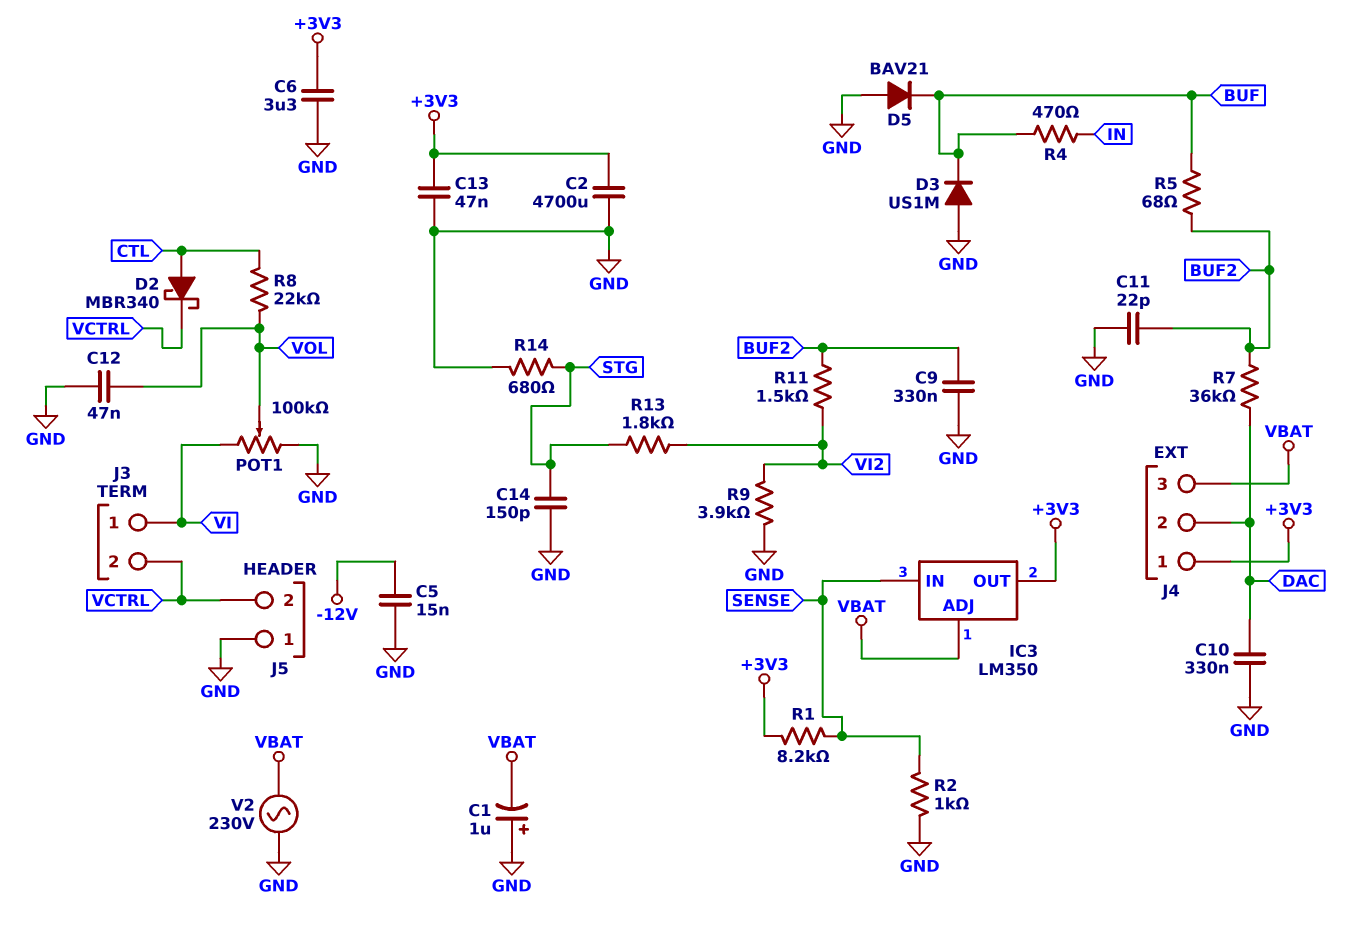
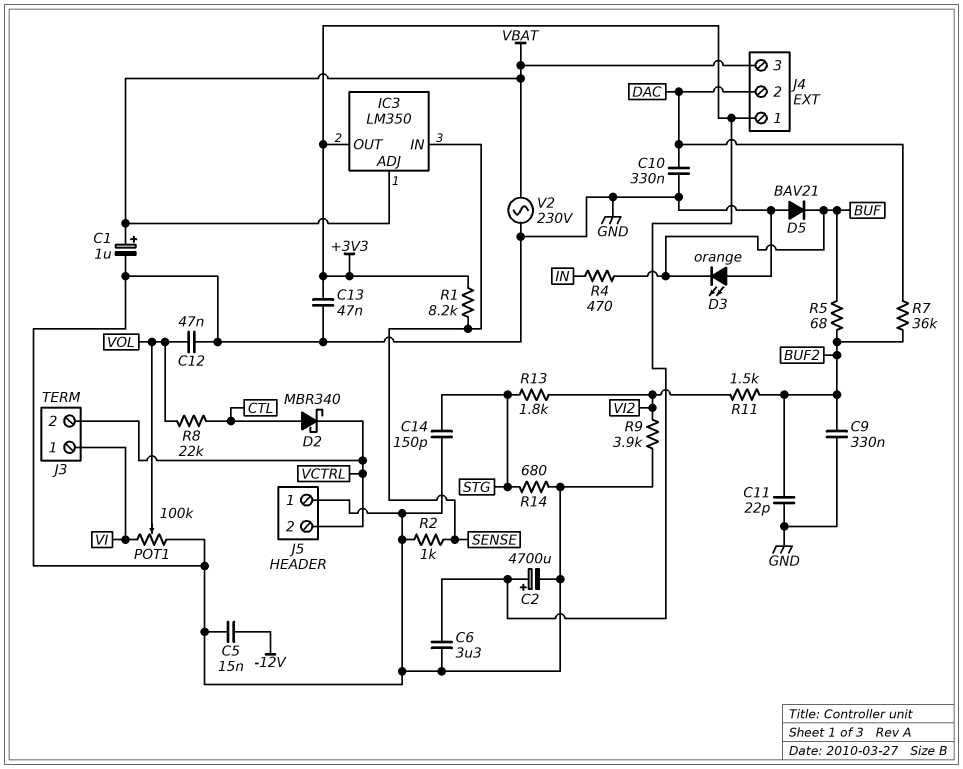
C1: 1uF (plus GND, minus VBAT) -> 1uF (plus VBAT, minus GND)
C2: 4700uF (+3V3, GND) -> 4700uF (plus +3V3, minus GND)
D3: diode US1M (A GND, K BUF) -> LED orange (A GND, K BUF)

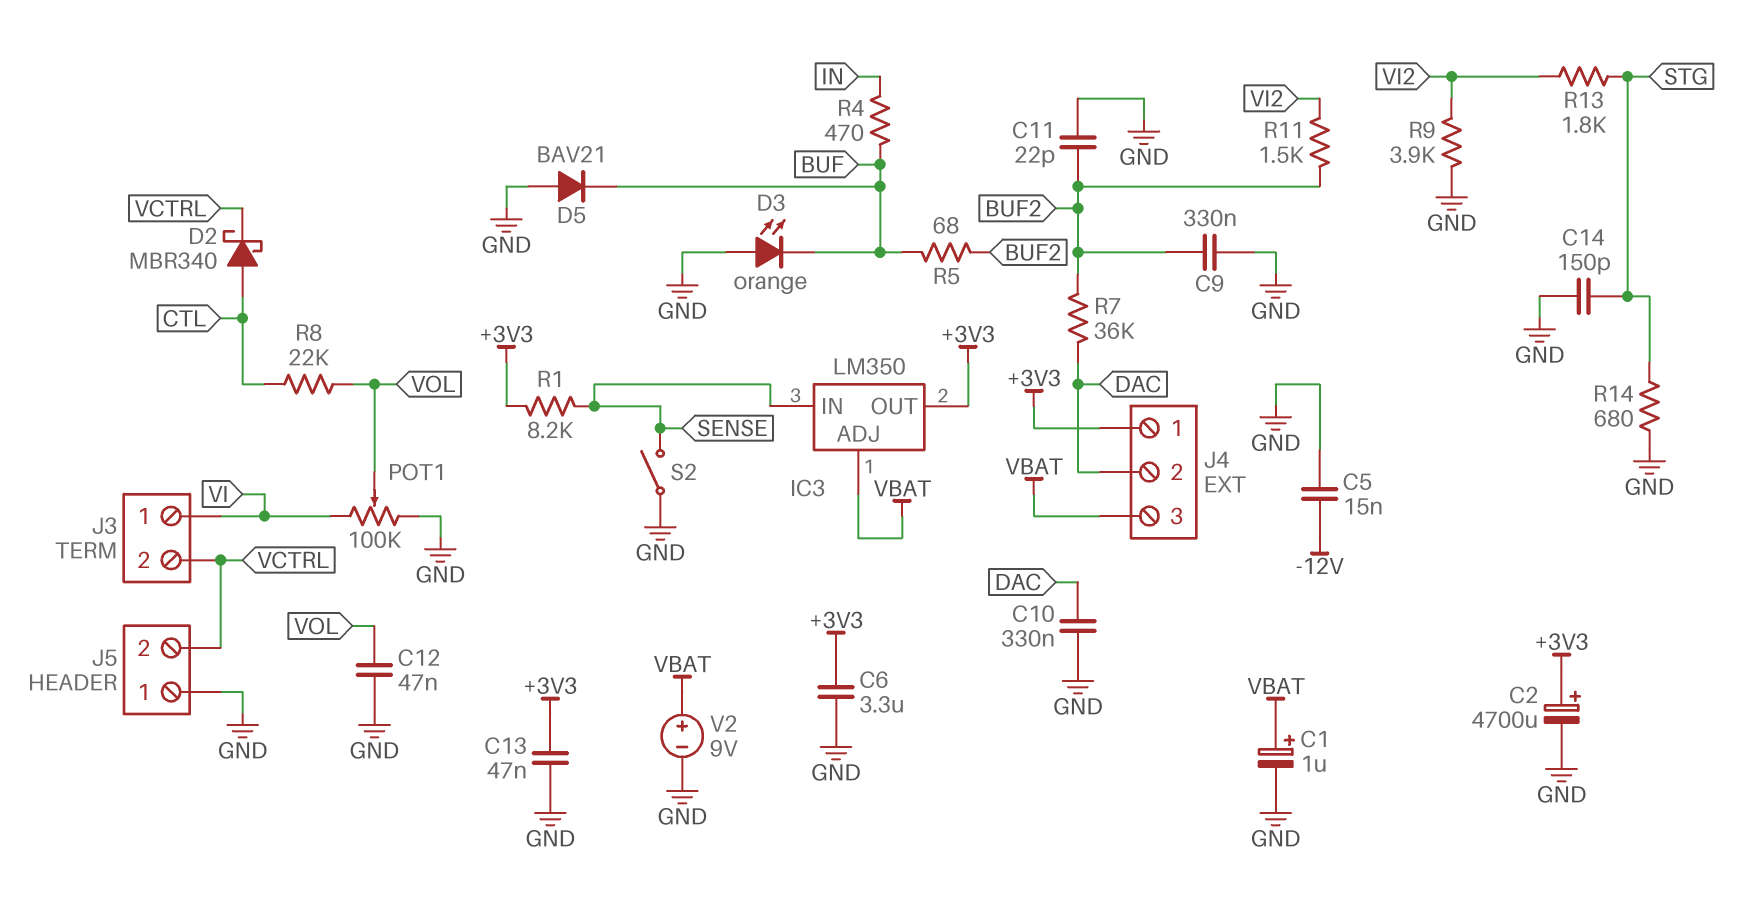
R2: 1k (GND, SENSE) -> none
S2: none -> switch (GND, SENSE)
V2: AC 230V (GND, VBAT) -> 9V (plus VBAT, minus GND)

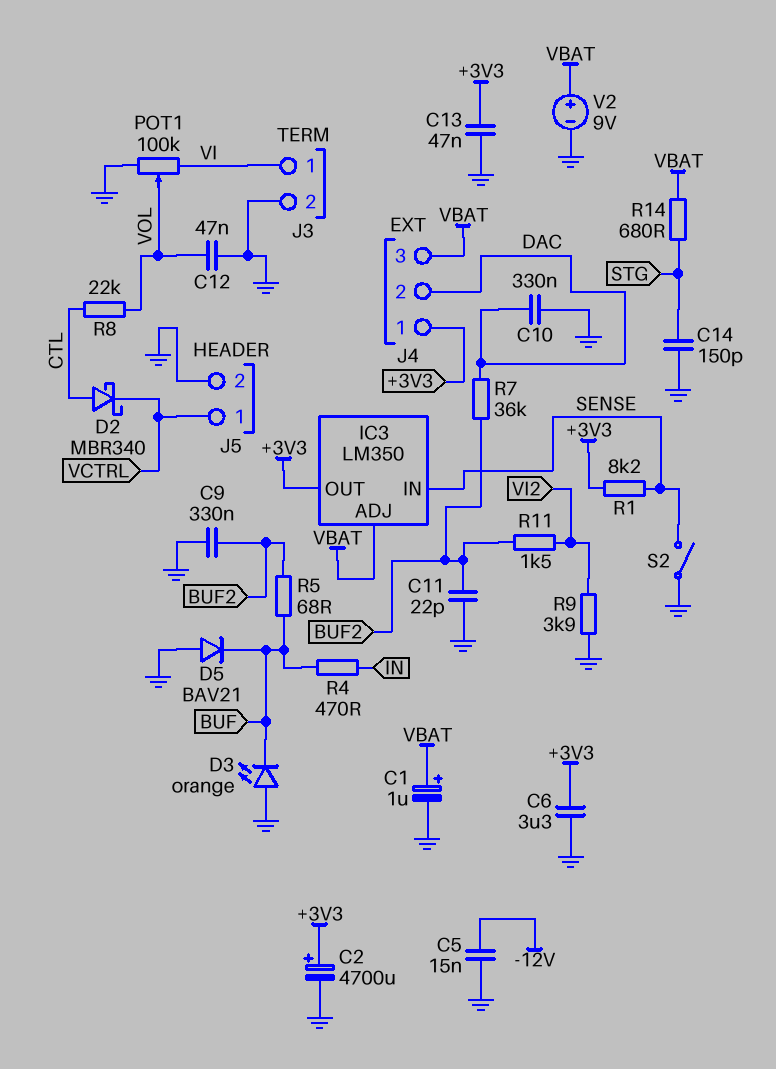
J3 pin 2: VCTRL -> GND
J5 pin 1: GND -> VCTRL
J5 pin 2: VCTRL -> GND
R13: 1.8k (STG, VI2) -> none
R14: 680 (GND, STG) -> 680 (STG, VBAT)

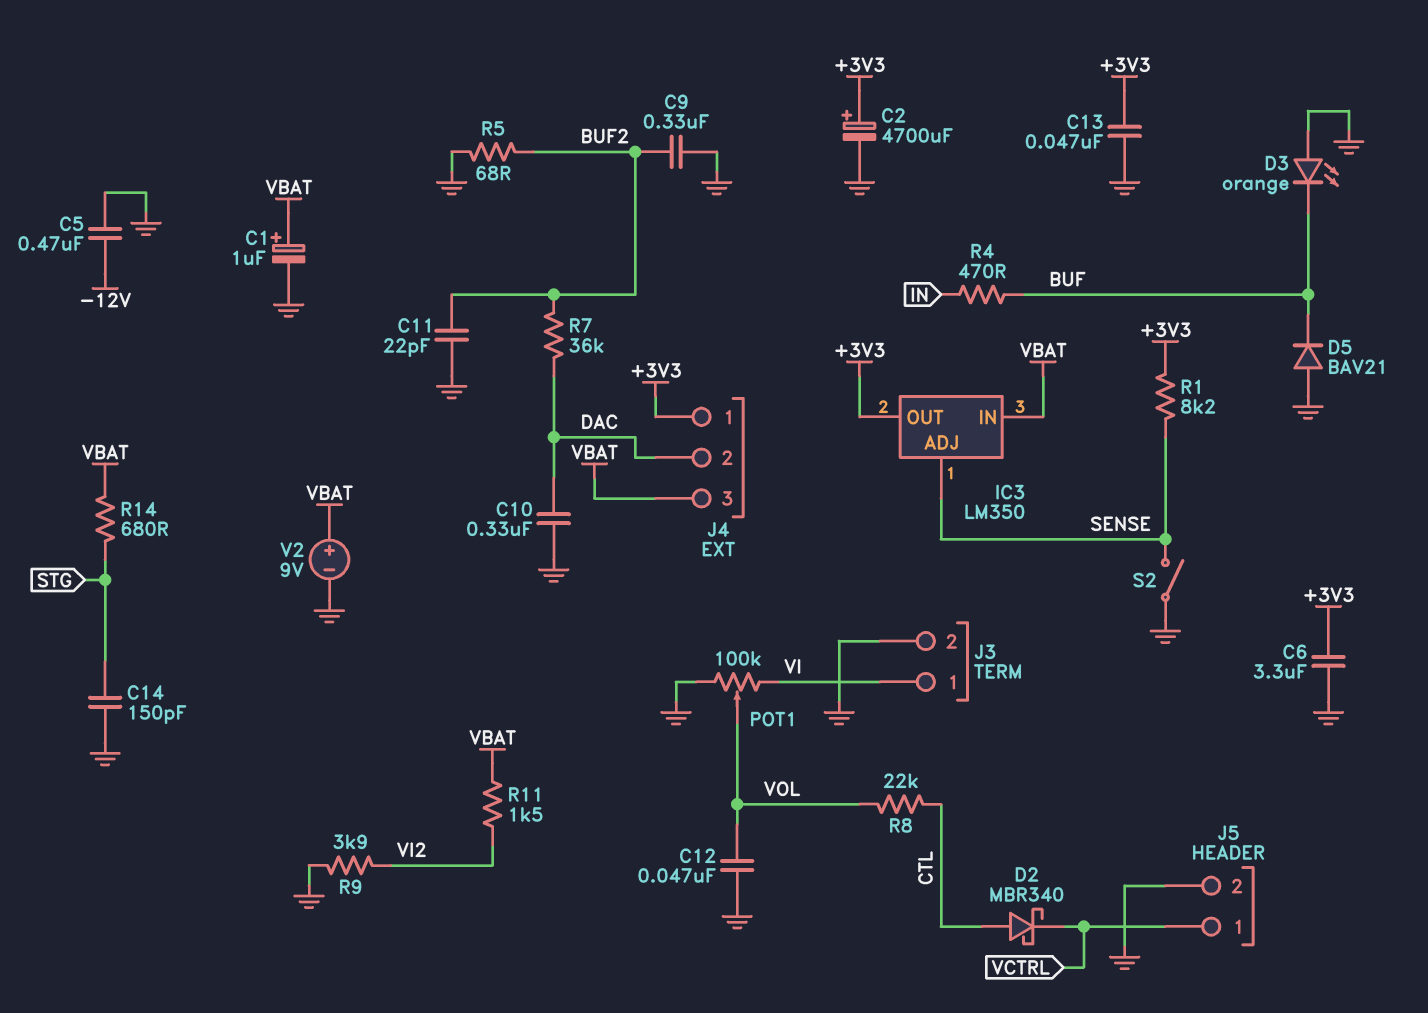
C5: 15nF (-12V, GND) -> 470nF (-12V, GND)
IC3 pin ADJ: VBAT -> SENSE
IC3 pin IN: SENSE -> VBAT
R5: 68 (BUF, BUF2) -> 68 (BUF2, GND)
R11: 1.5k (BUF2, VI2) -> 1.5k (VBAT, VI2)

